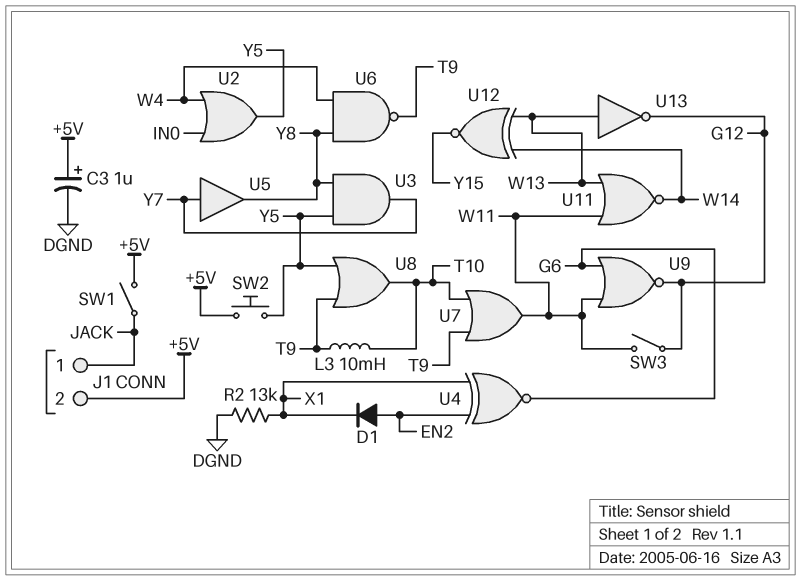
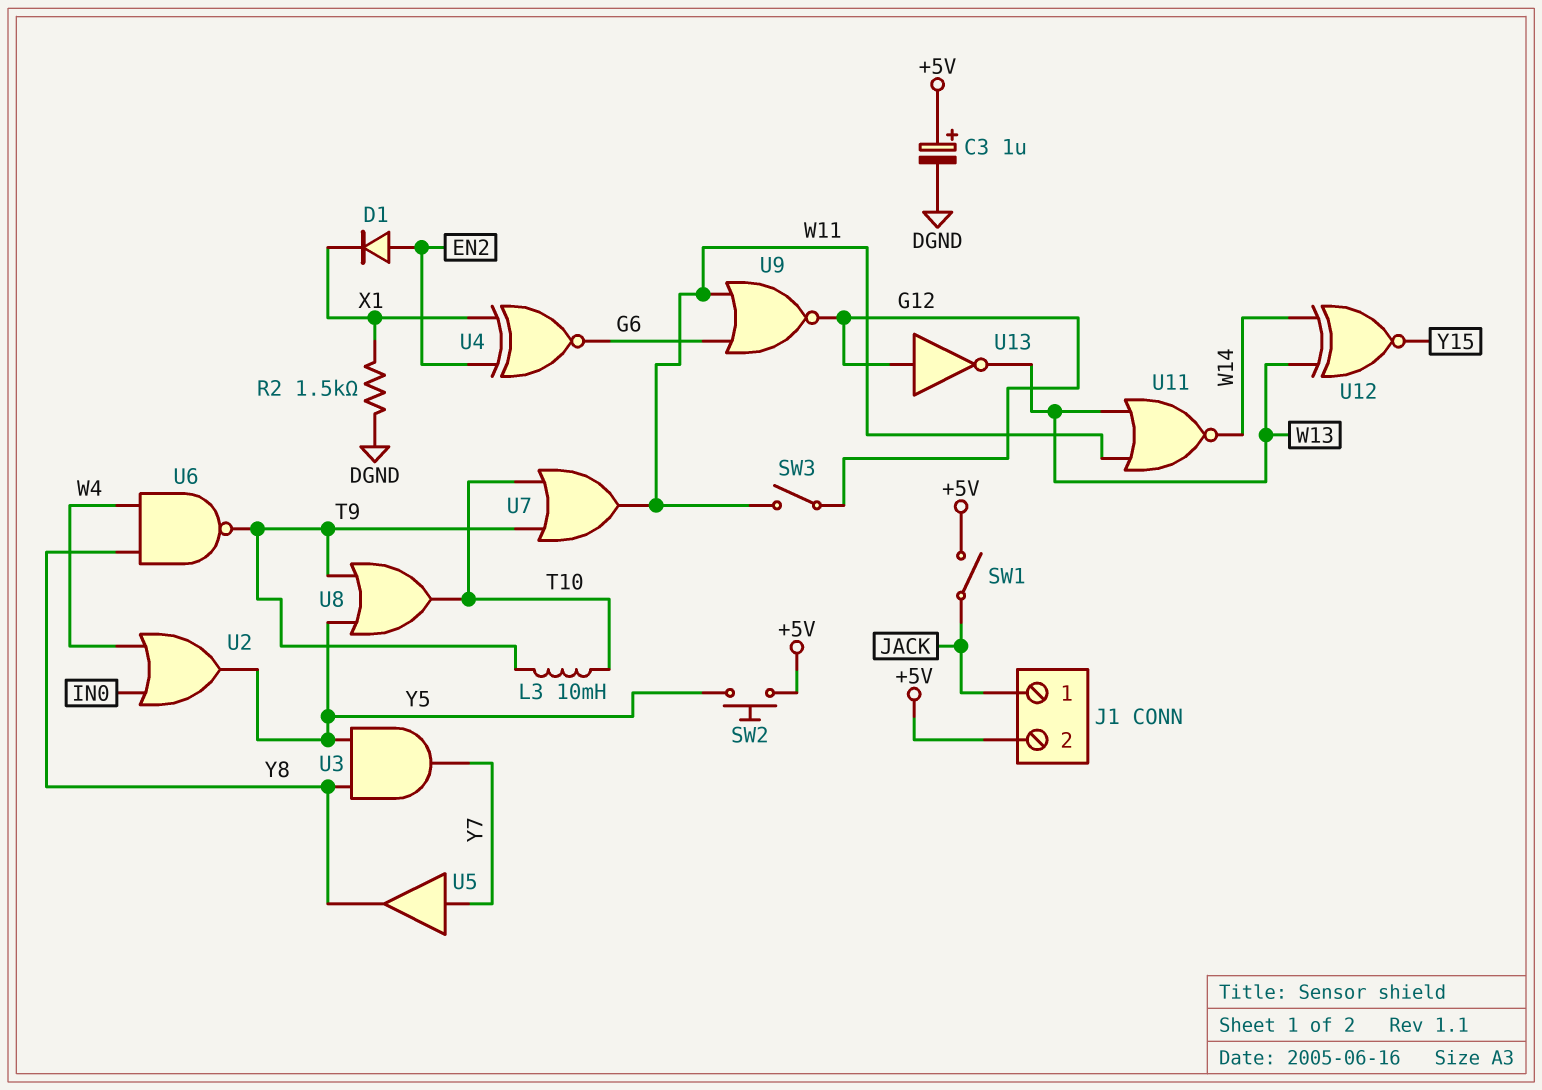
R2: 13k (DGND, X1) -> 1.5k (DGND, X1)
U13: NOT (in W13, out G12) -> NOT (in G12, out W13)

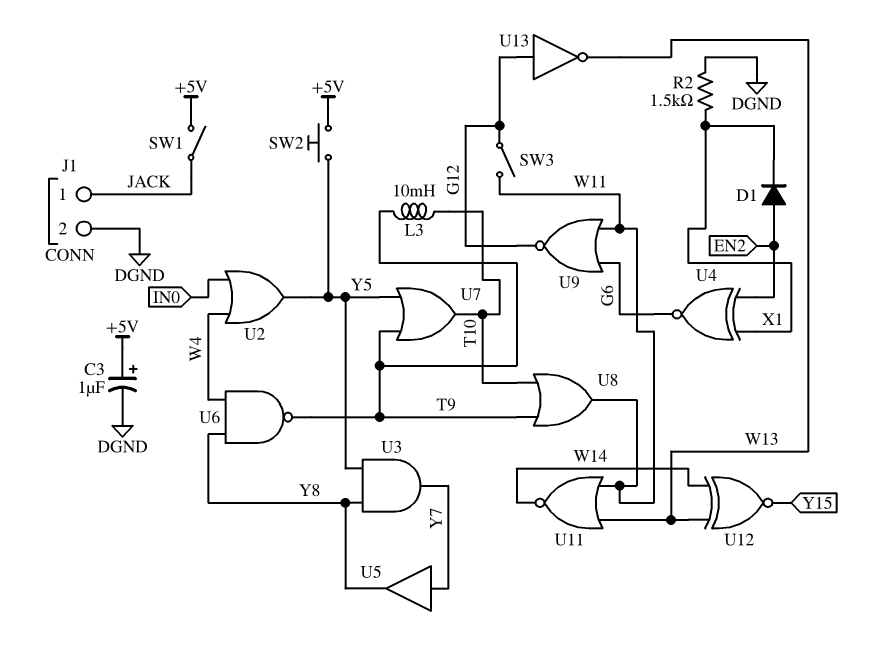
J1 pin 2: +5V -> DGND
U7: OR (in T9, in T10, out W11) -> OR (in T9, in Y5, out T10)
U8: OR (in T9, in Y5, out T10) -> OR (in T9, in T10, out W11)

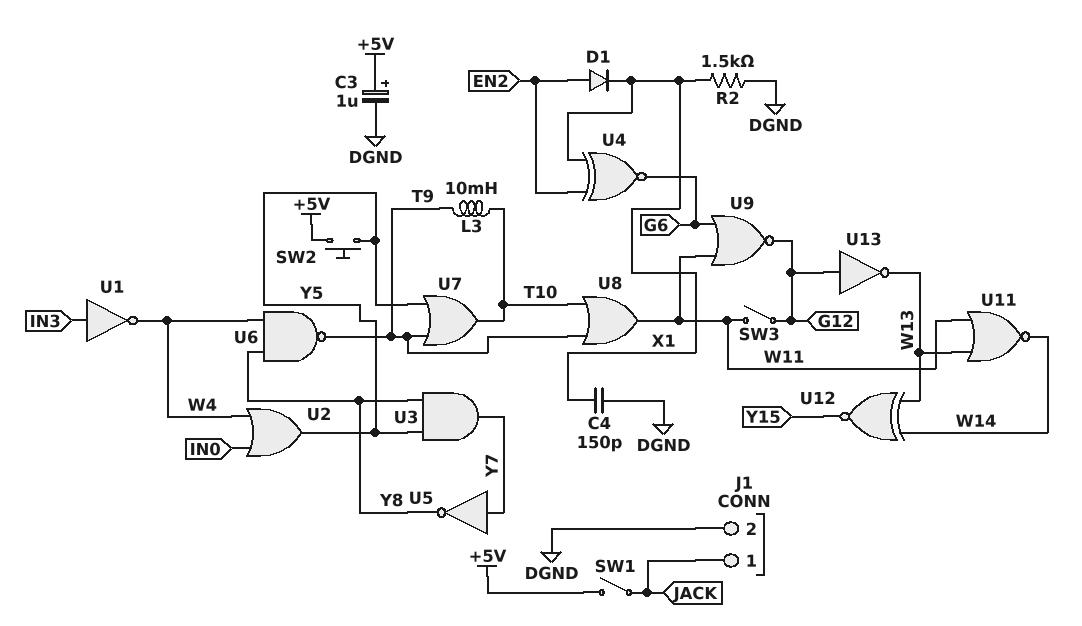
C4: none -> 150pF (DGND, X1)
U1: none -> NOT (in IN3, out W4)
U5: buffer (in Y7, out Y8) -> NOT (in Y7, out Y8)

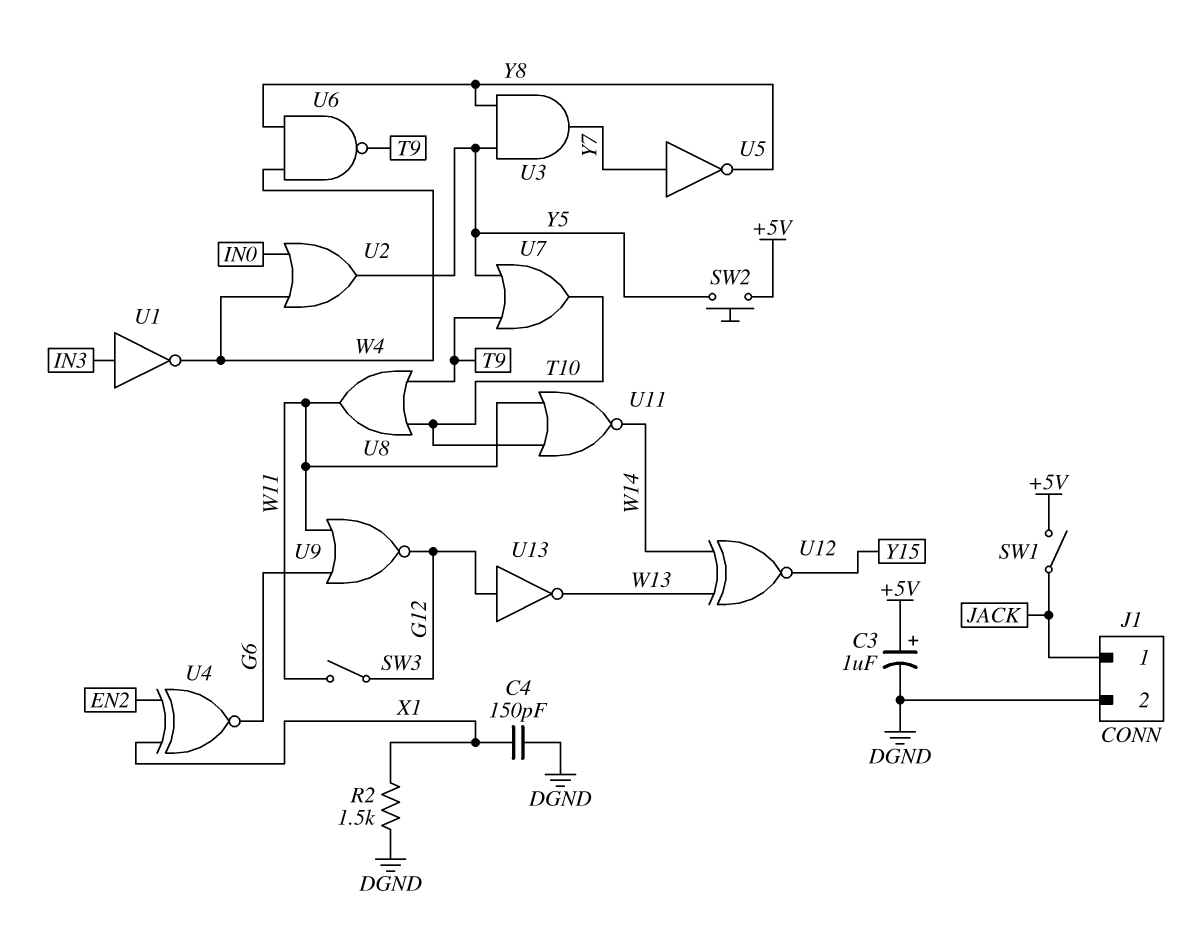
D1: diode (A EN2, K X1) -> none
L3: 10mH (T9, T10) -> none
U11: NOR (in W11, in W13, out W14) -> NOR (in T10, in W11, out W14)

